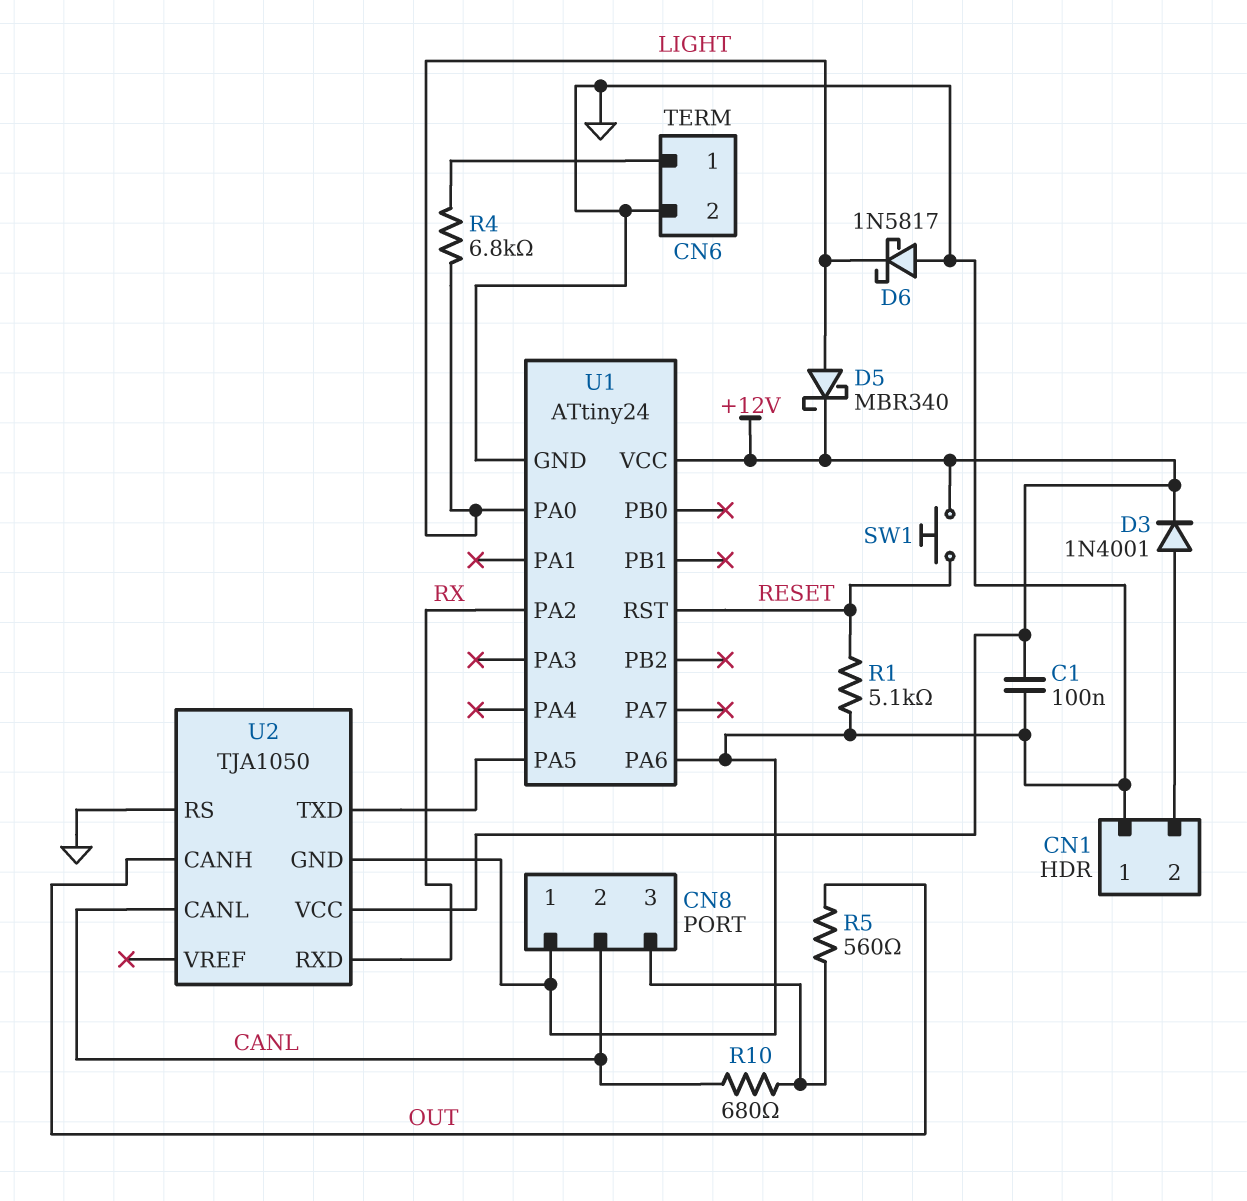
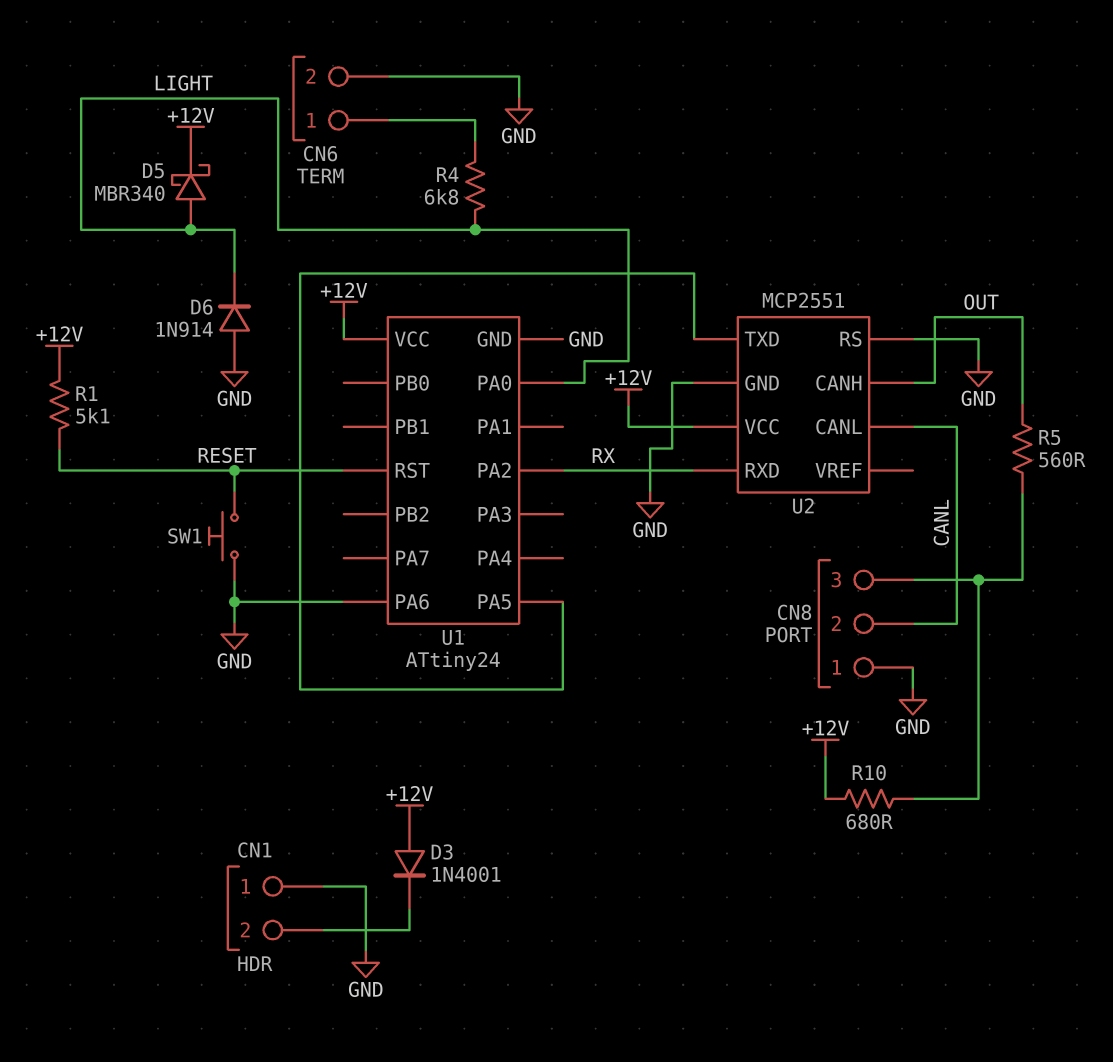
C1: 100nF (+12V, GND) -> none
D3: diode 1N4001 (A CN1/2, K +12V) -> diode 1N4001 (A +12V, K CN1/2)
D6: schottky 1N5817 (A GND, K LIGHT) -> diode 1N914 (A GND, K LIGHT)
R1: 5.1k (GND, RESET) -> 5.1k (+12V, RESET)
R10: 680 (CANL, CN8/3) -> 680 (+12V, CN8/3)
SW1: button (+12V, RESET) -> button (GND, RESET)
U2: TJA1050 -> MCP2551

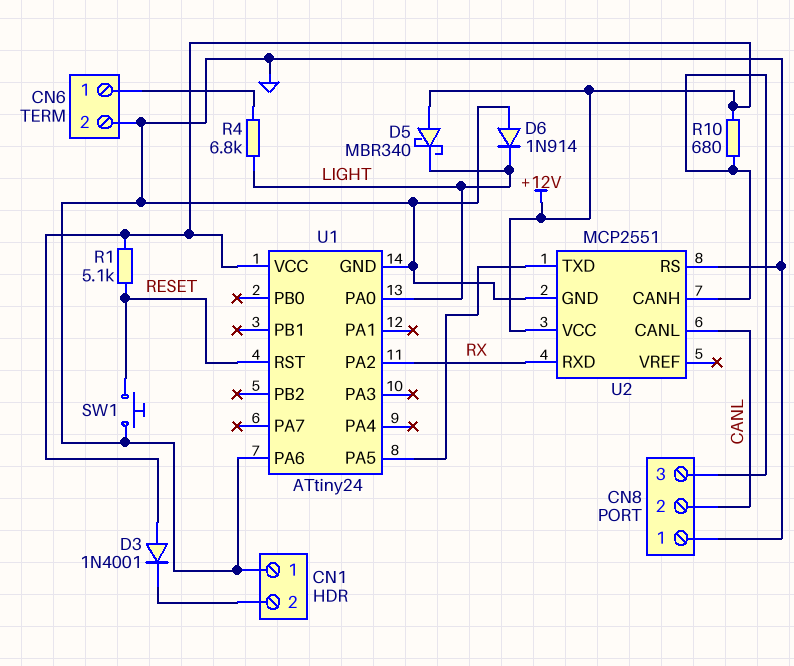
D5: schottky MBR340 (A LIGHT, K +12V) -> schottky MBR340 (A +12V, K LIGHT)
R5: 560 (CN8/3, OUT) -> none
U2 pin CANH: OUT -> CN8/3

